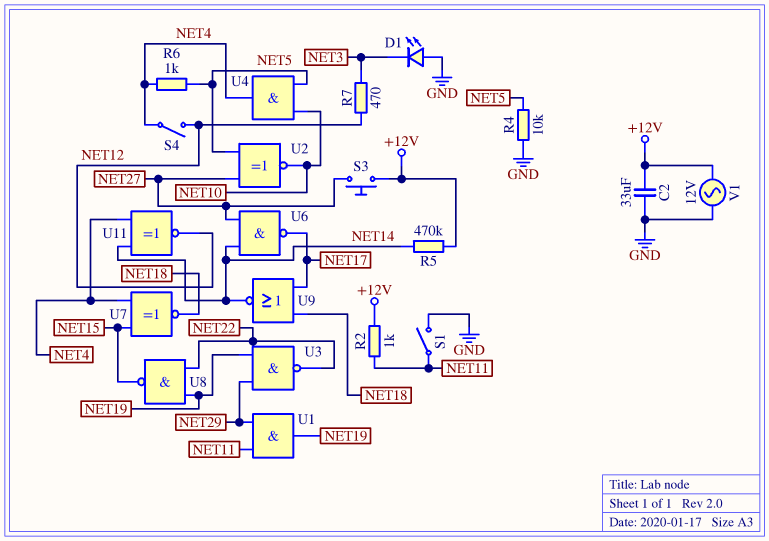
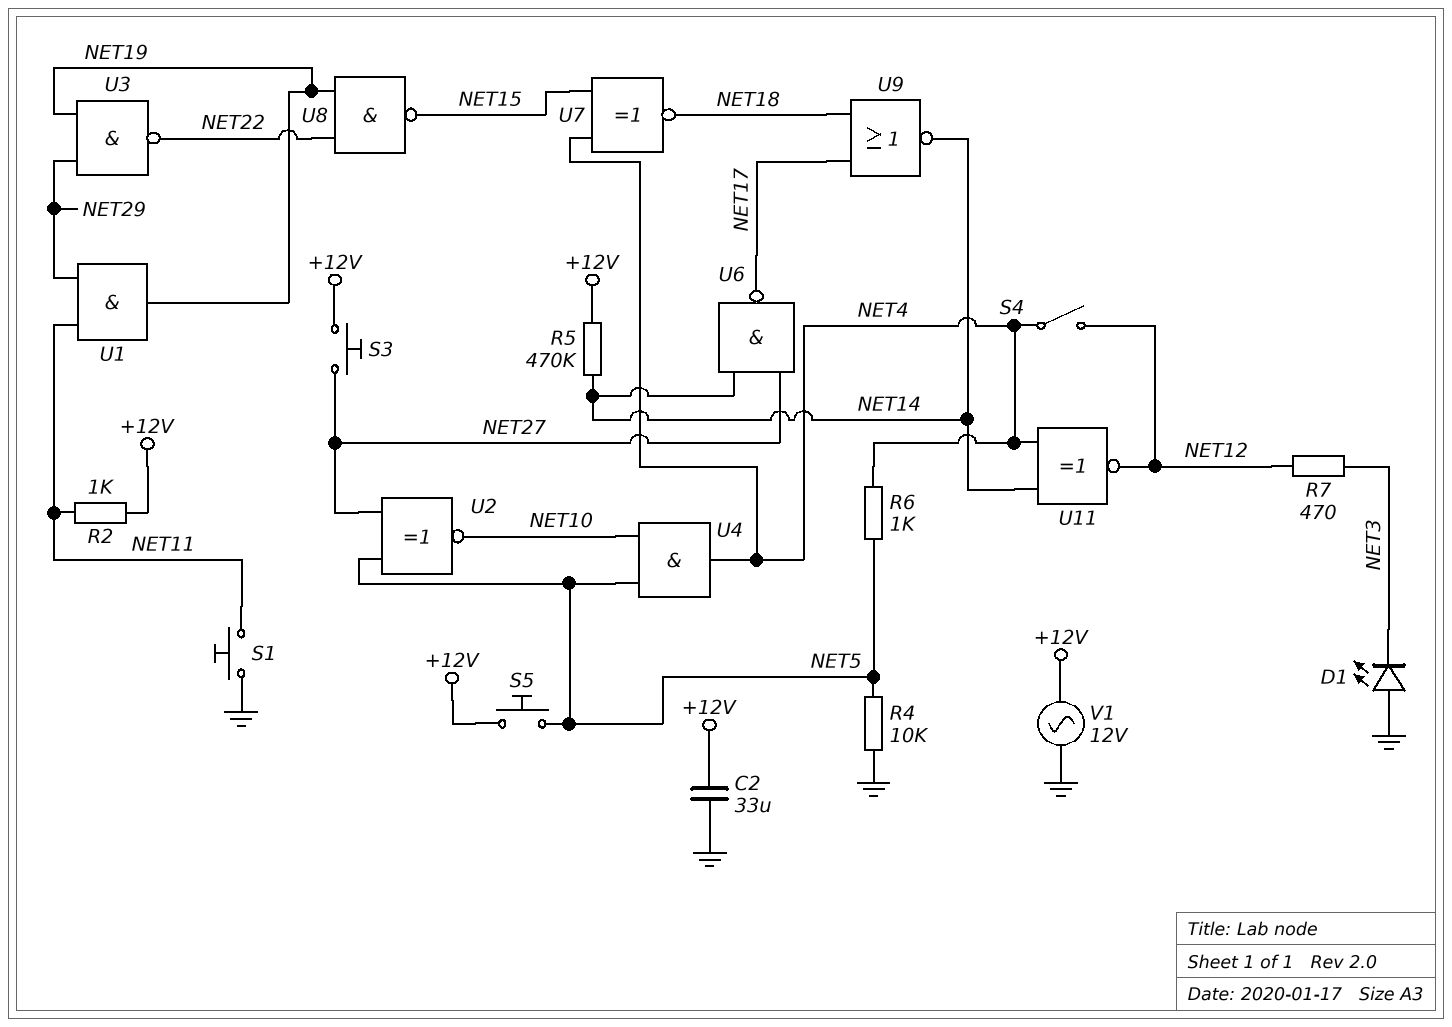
S1: switch (GND, NET11) -> button (GND, NET11)
S5: none -> button (+12V, NET5)

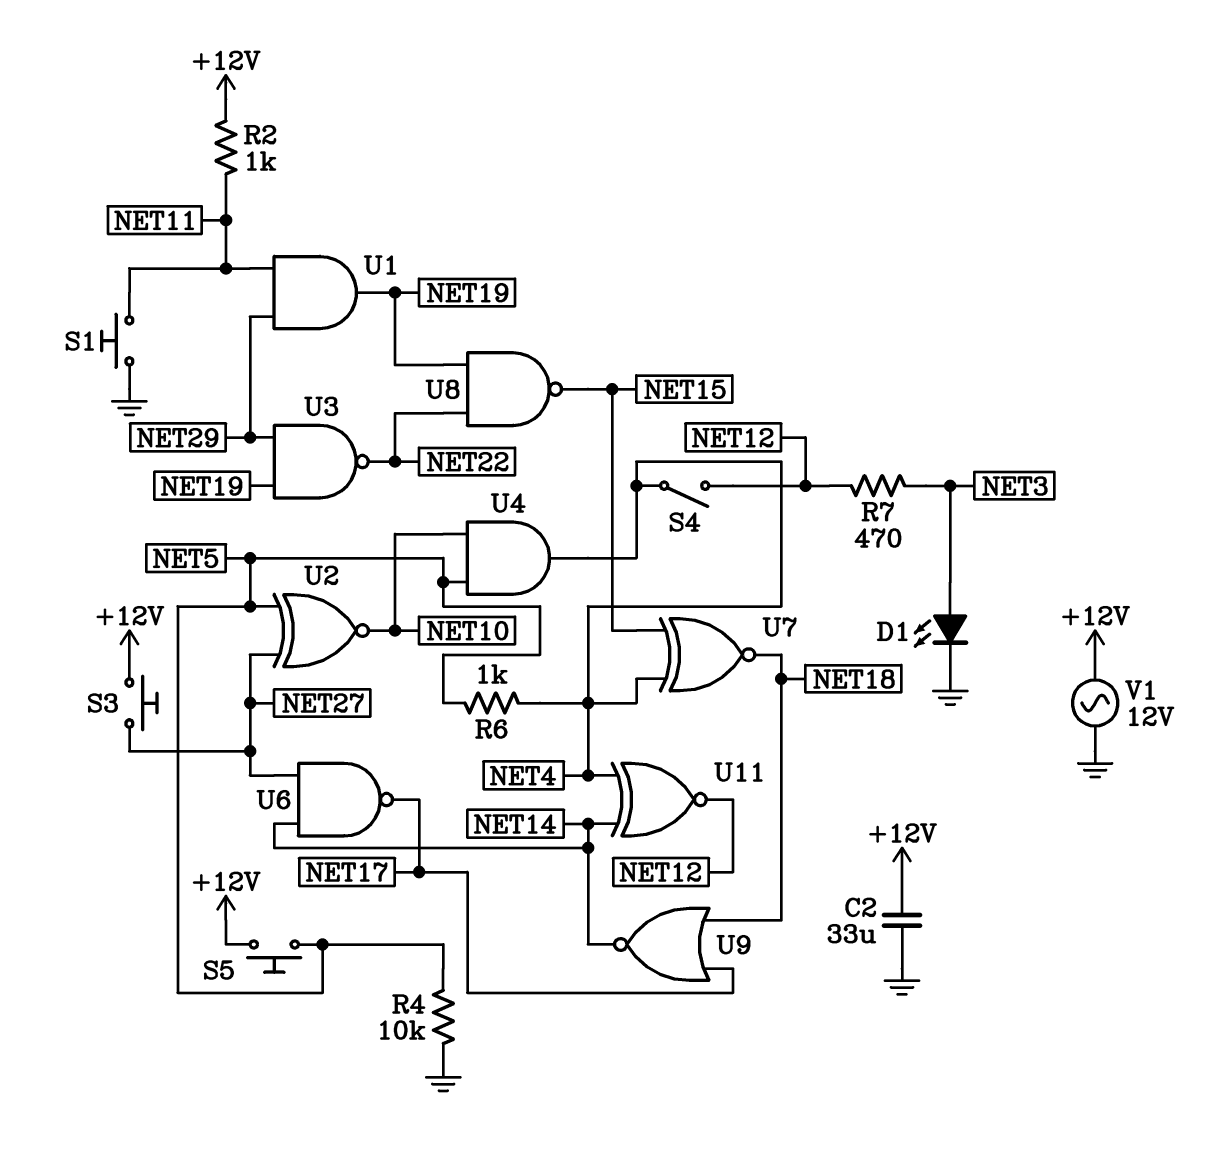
D1: LED (A GND, K NET3) -> LED (A NET3, K GND)
R5: 470k (+12V, NET14) -> none

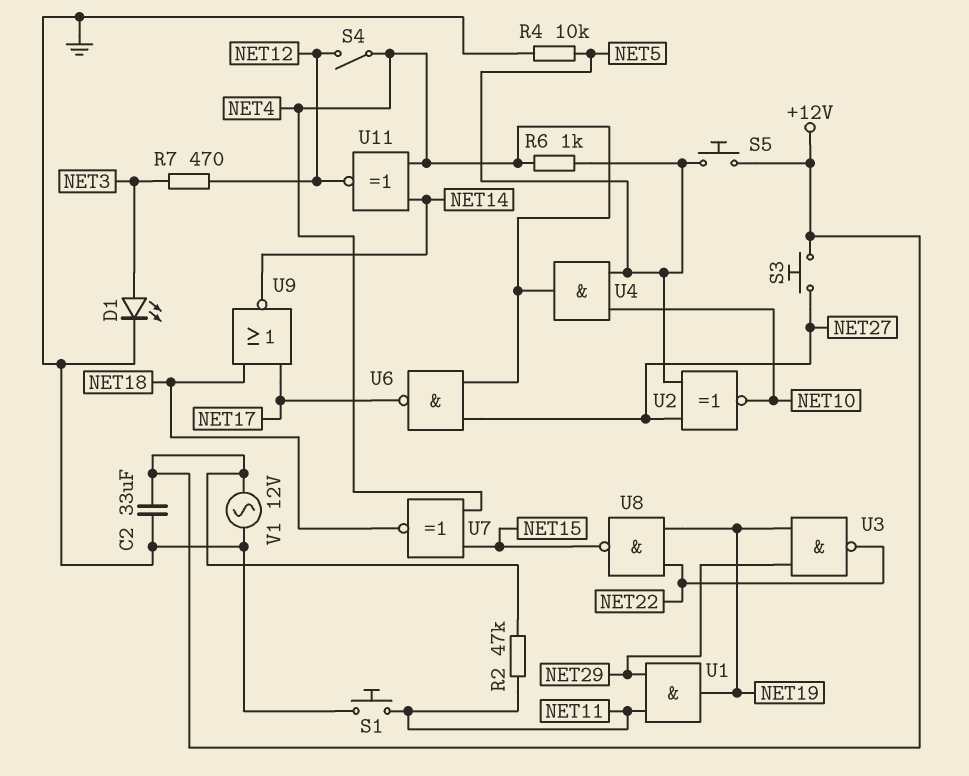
R2: 1k (+12V, NET11) -> 47k (+12V, NET11)
U6: NAND (in NET14, in NET27, out NET17) -> NAND (in NET4, in NET27, out NET17)

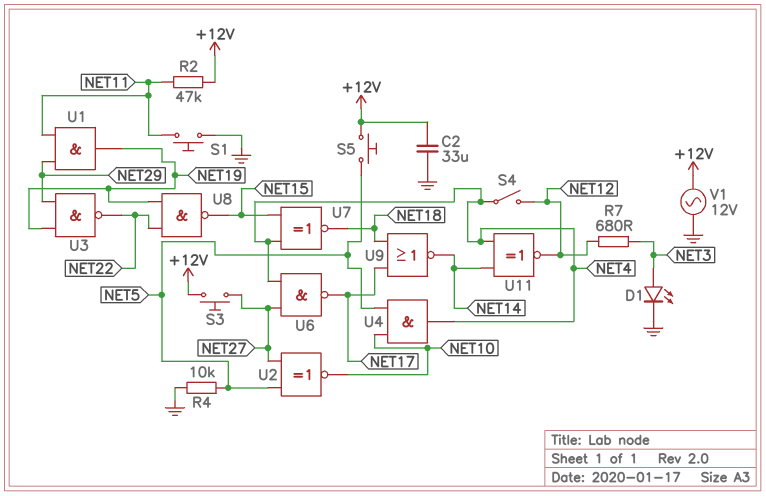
R6: 1k (NET4, NET5) -> none
R7: 470 (NET3, NET12) -> 680 (NET3, NET12)

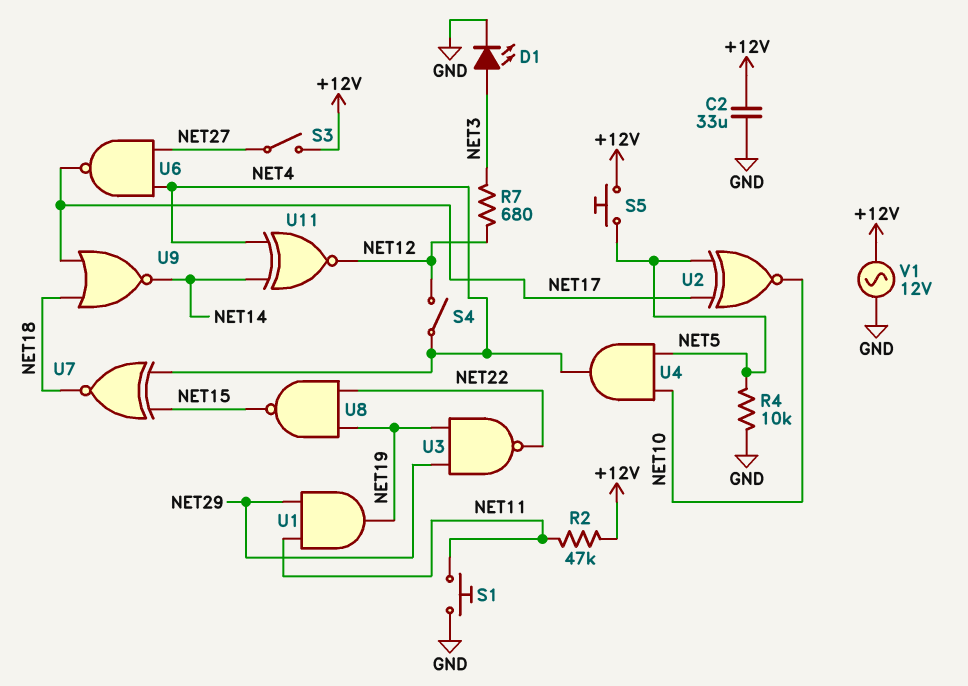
S3: button (+12V, NET27) -> switch (+12V, NET27)
U2: XNOR (in NET5, in NET27, out NET10) -> XNOR (in NET5, in NET17, out NET10)

